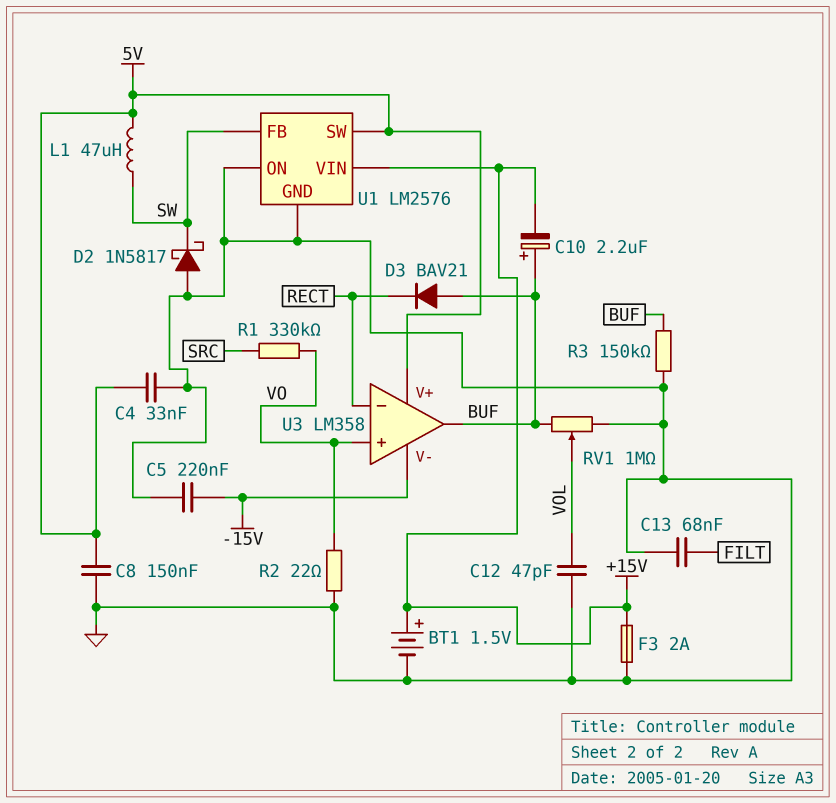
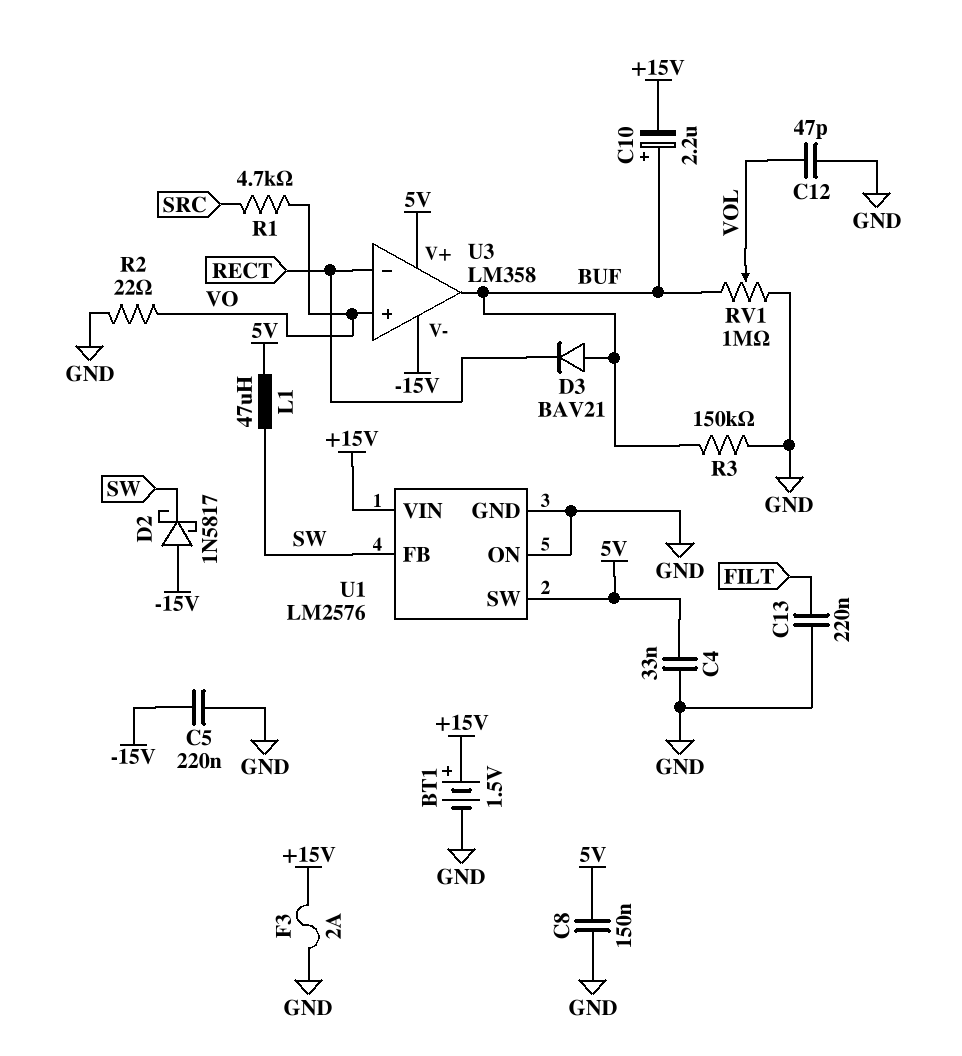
C13: 68nF (FILT, GND) -> 220nF (FILT, GND)
D2: schottky 1N5817 (A GND, K SW) -> schottky 1N5817 (A -15V, K SW)
R1: 330k (SRC, VO) -> 4.7k (SRC, VO)

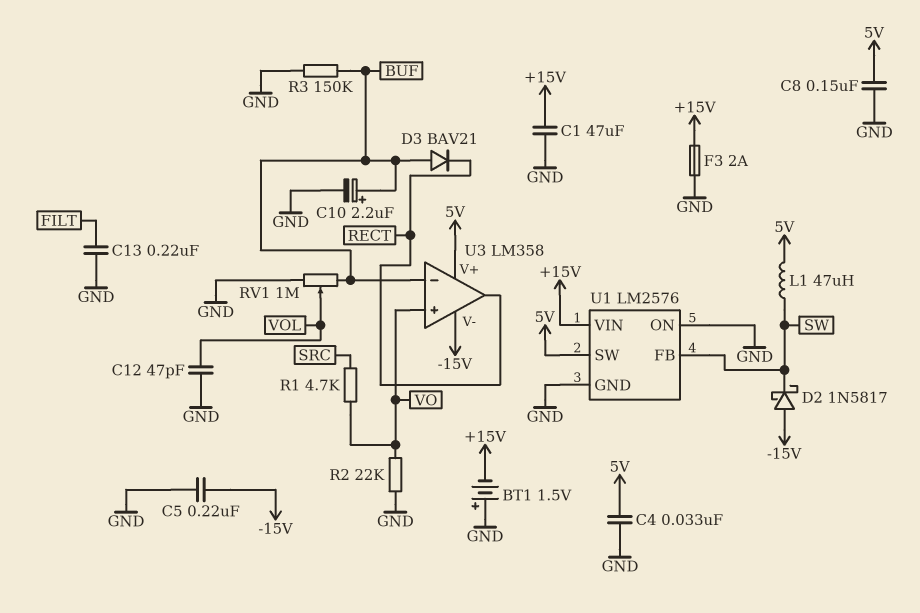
BT1: 1.5V (plus +15V, minus GND) -> 1.5V (plus GND, minus +15V)
C1: none -> 47uF (+15V, GND)
C10: 2.2uF (plus BUF, minus +15V) -> 2.2uF (plus BUF, minus GND)
R2: 22 (GND, VO) -> 22k (GND, VO)
U3 pin in-: RECT -> BUF
U3 pin out: BUF -> RECT

